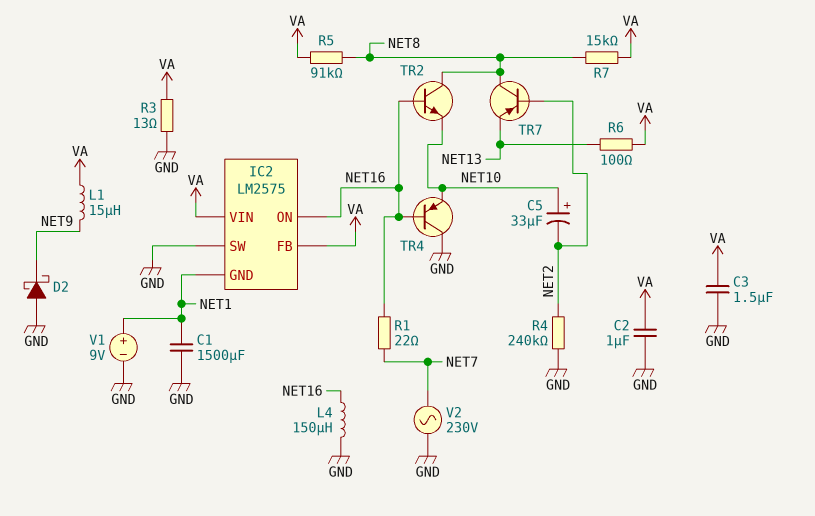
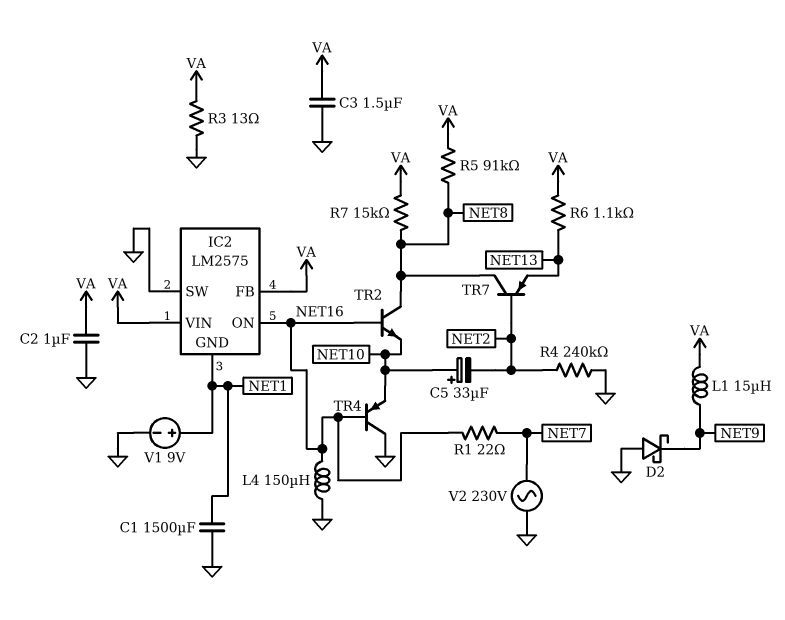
R6: 100 (NET13, VA) -> 1.1k (NET13, VA)

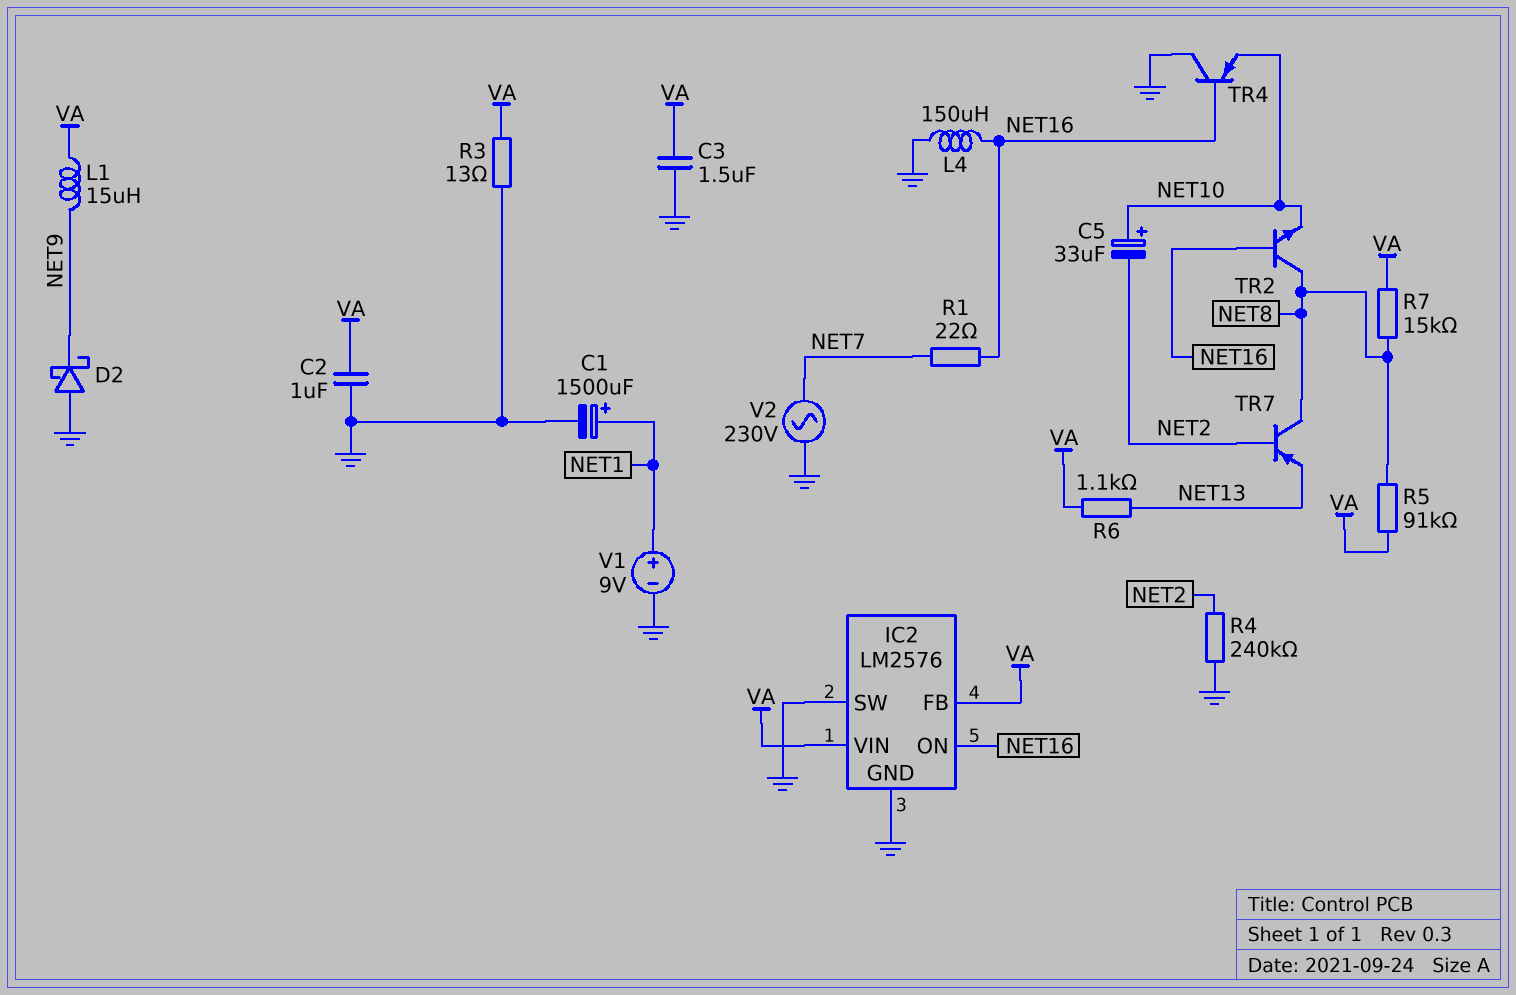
C1: 1500uF (GND, NET1) -> 1500uF (plus NET1, minus GND)
IC2: LM2575 -> LM2576
IC2 pin GND: NET1 -> GND

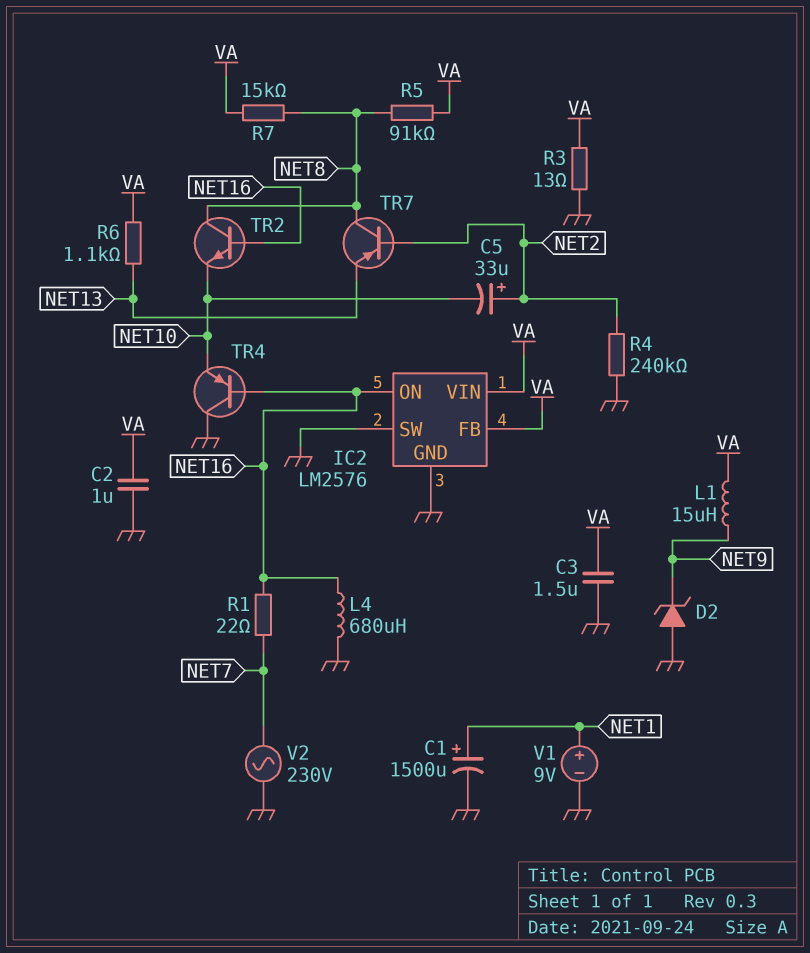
C5: 33uF (plus NET10, minus NET2) -> 33uF (plus NET2, minus NET10)
D2: schottky (A GND, K NET9) -> zener (A GND, K NET9)
L4: 150uH (GND, NET16) -> 680uH (GND, NET16)

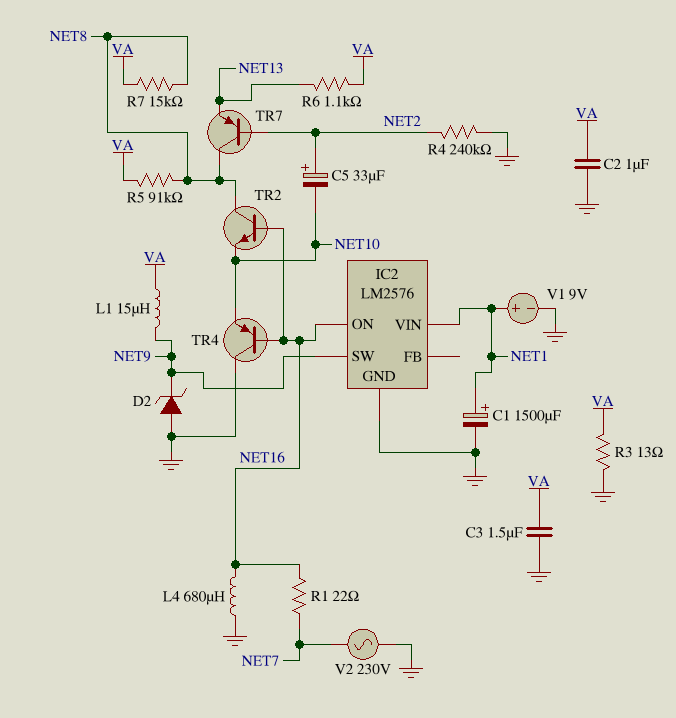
IC2 pin FB: VA -> none
IC2 pin SW: GND -> NET9
IC2 pin VIN: VA -> NET1

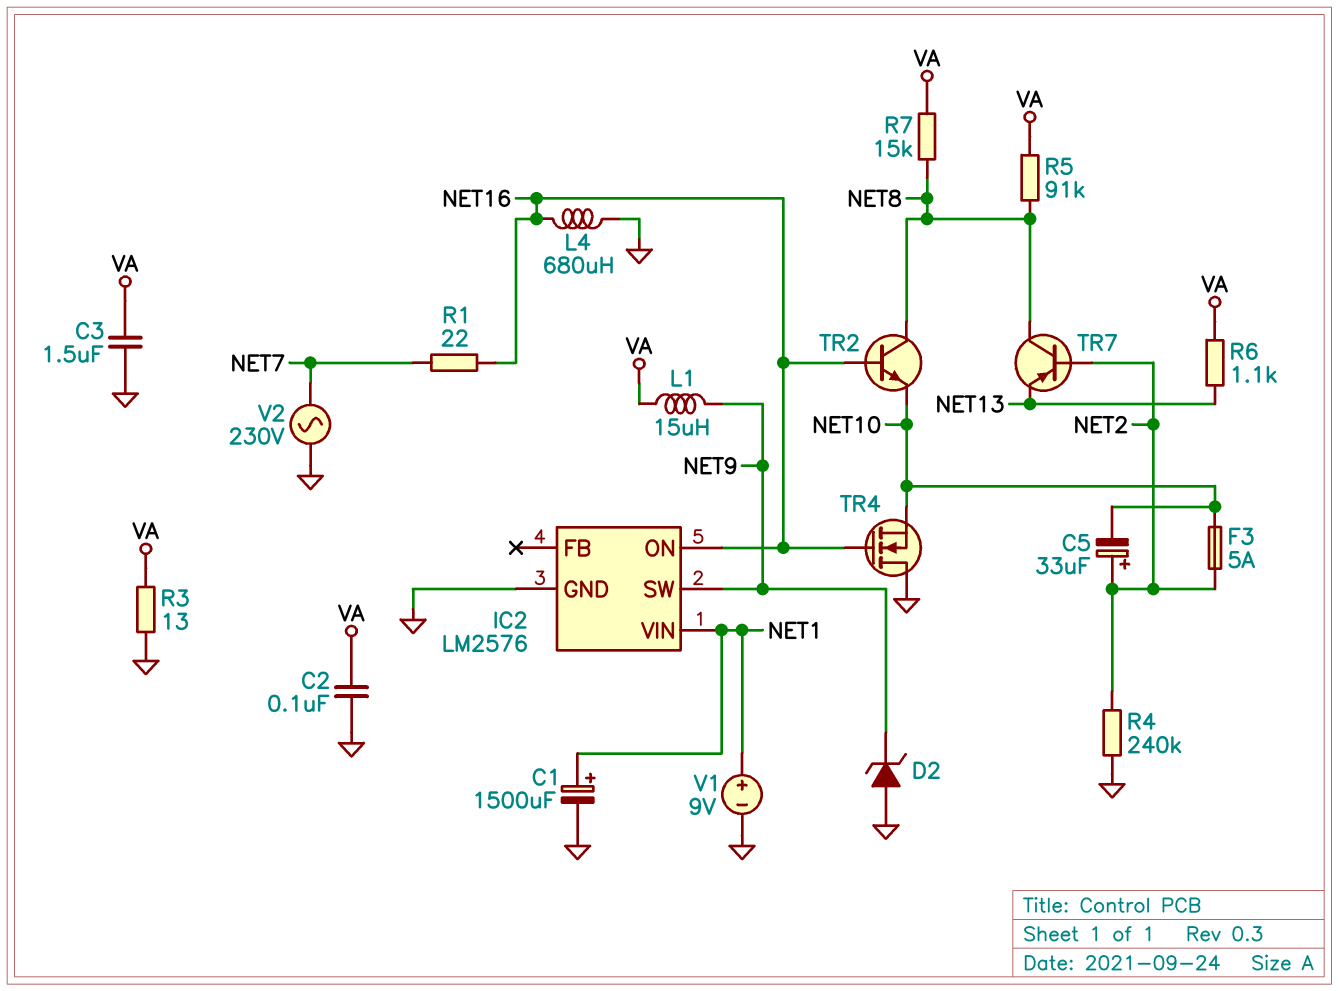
C2: 1uF (GND, VA) -> 100nF (GND, VA)
F3: none -> 5A (NET2, NET10)
TR4: PNP (B NET16, C GND, E NET10) -> NMOS (G NET16, D GND, S NET10)

